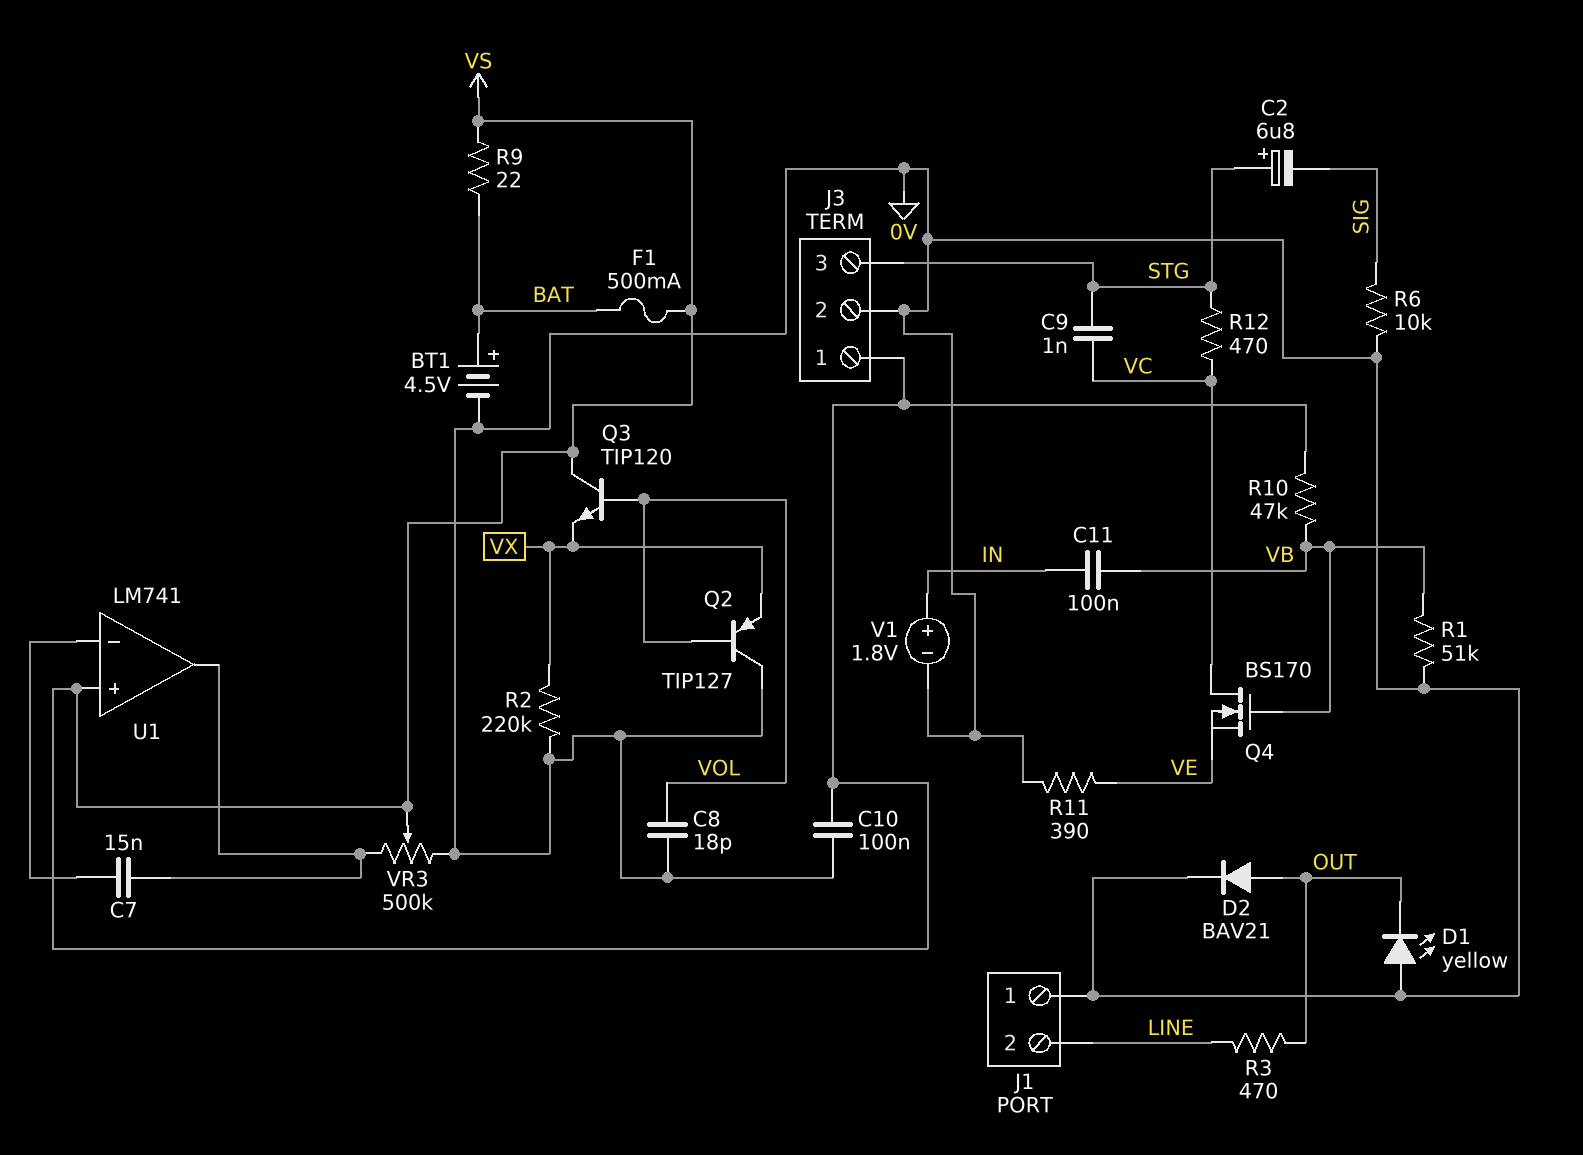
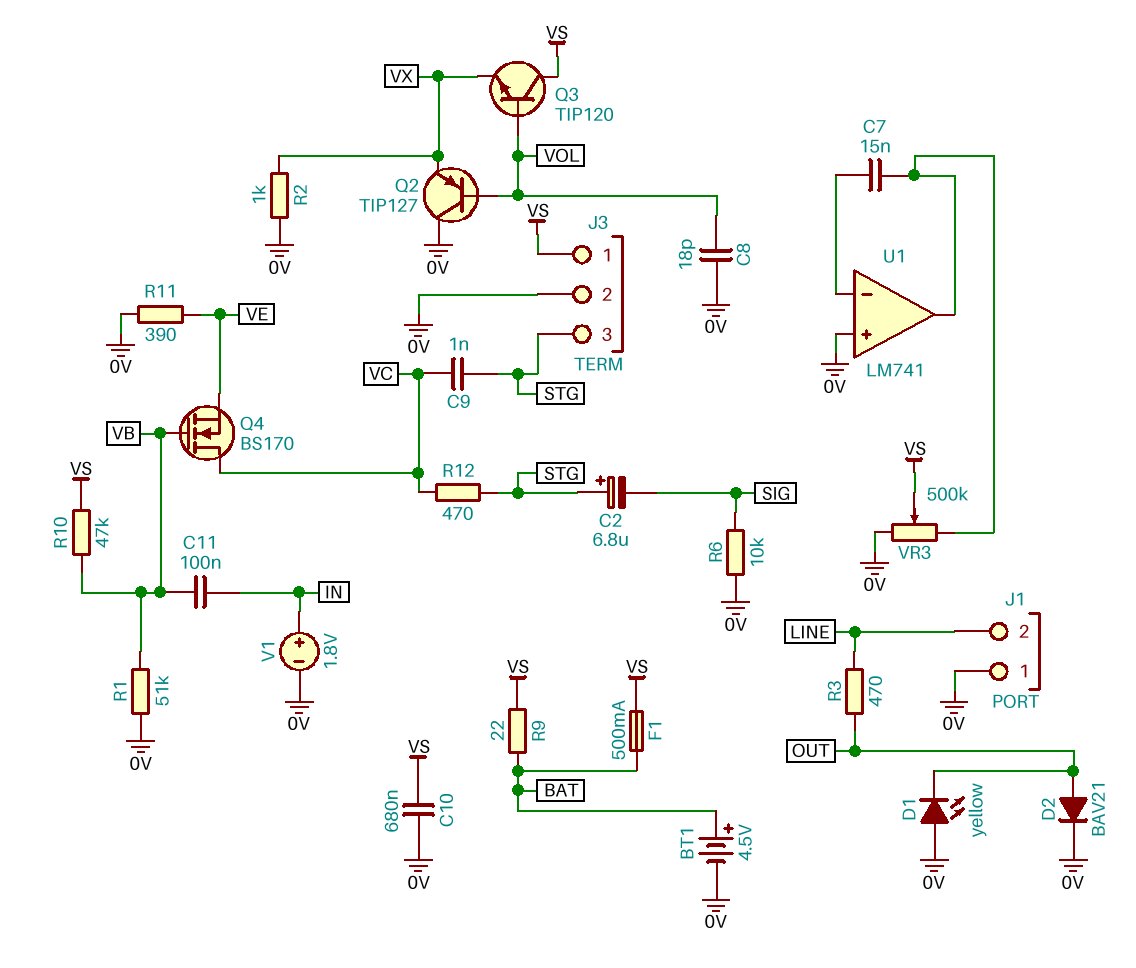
C10: 100nF (0V, VS) -> 680nF (0V, VS)
R2: 220k (0V, VX) -> 1k (0V, VX)
U1 pin in+: VS -> 0V

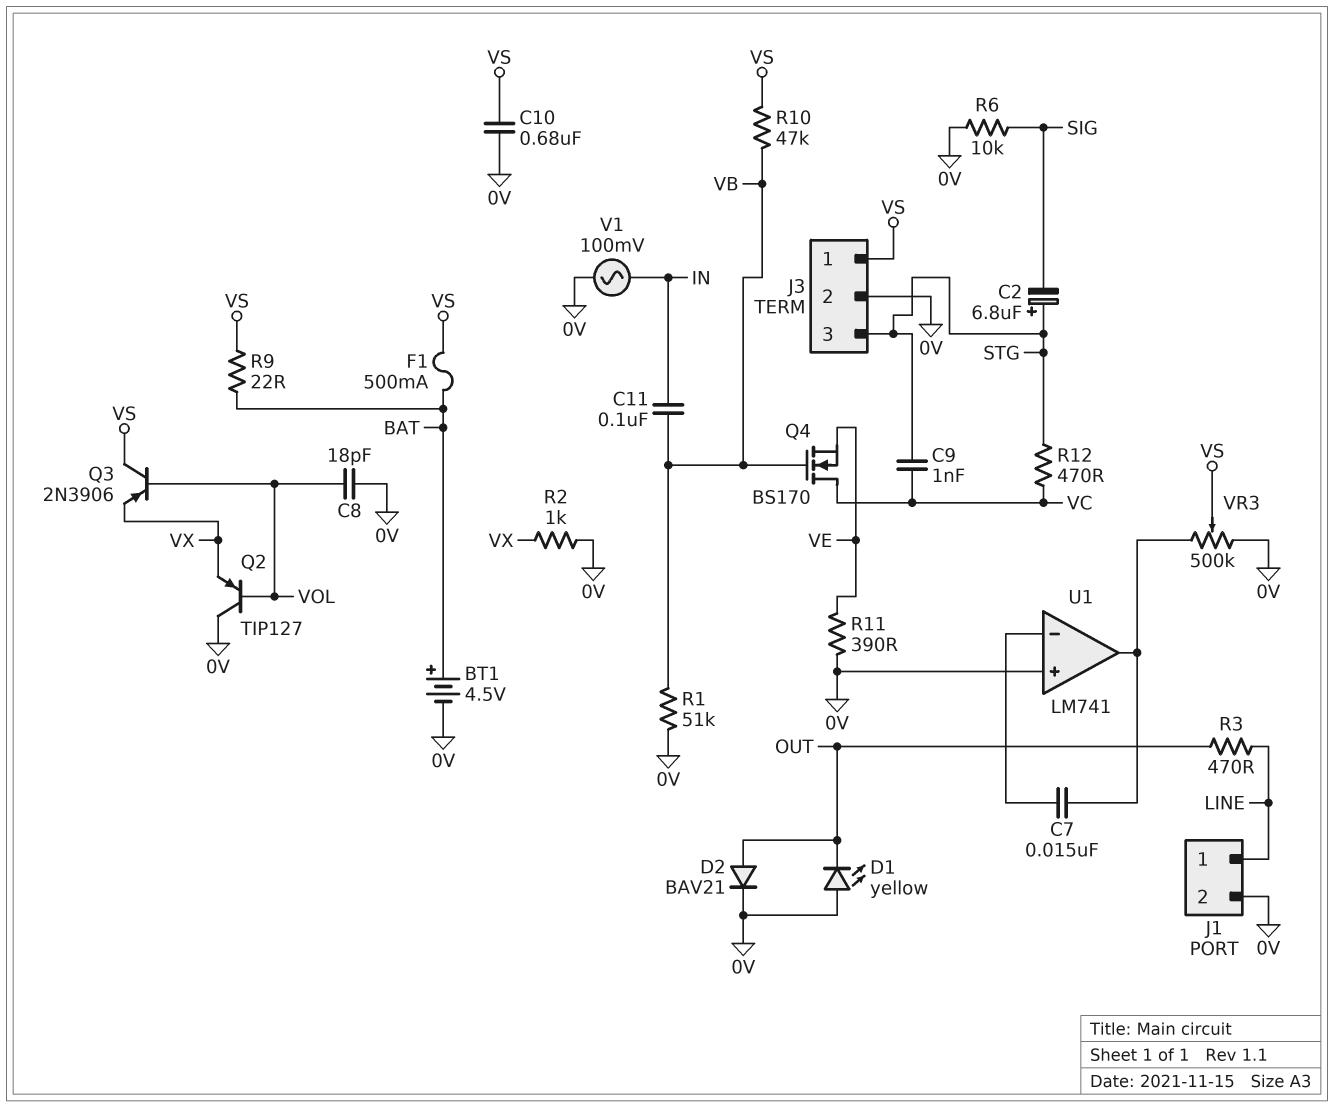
J1 pin 1: 0V -> LINE
J1 pin 2: LINE -> 0V
Q3: NPN TIP120 (B VOL, C VS, E VX) -> PNP 2N3906 (B VOL, C VS, E VX)
V1: 1.8V (plus IN, minus 0V) -> AC 100mV (0V, IN)

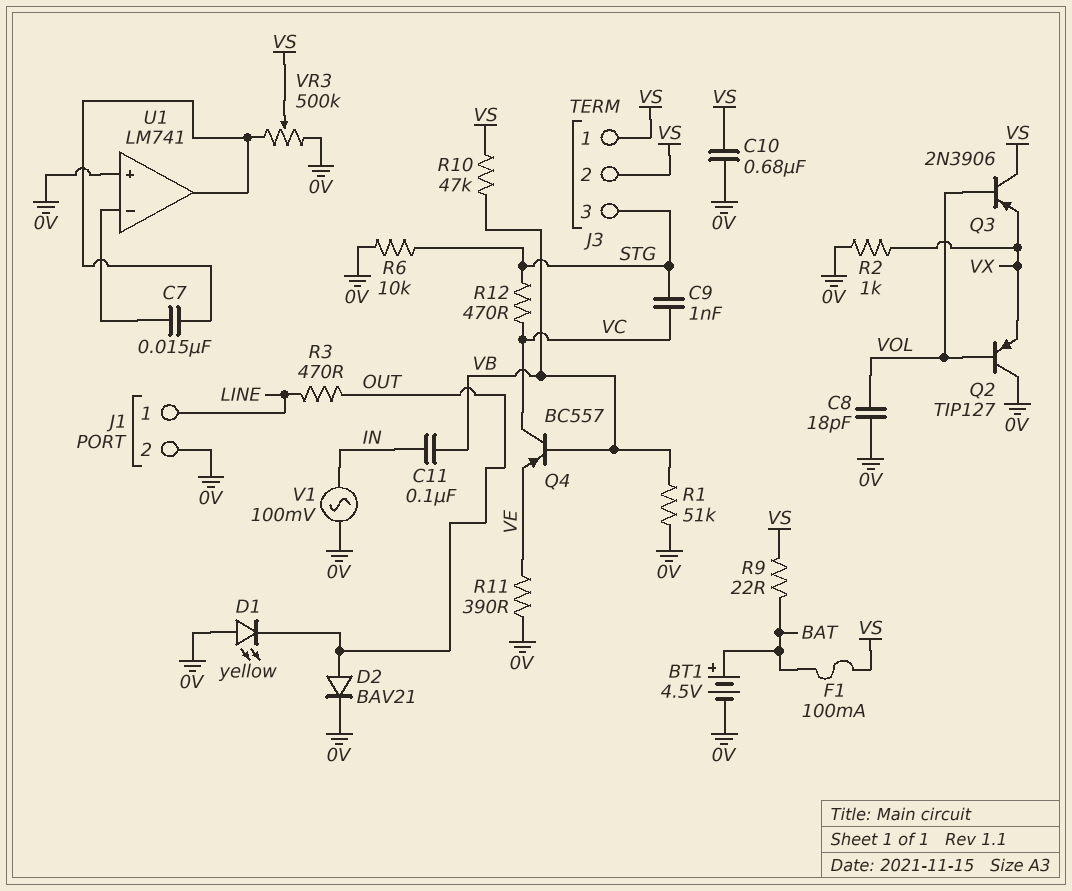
C2: 6.8uF (plus STG, minus SIG) -> none
F1: 500mA (BAT, VS) -> 100mA (BAT, VS)
J3 pin 2: 0V -> VS
Q4: NMOS BS170 (G VB, D VC, S VE) -> PNP BC557 (B VB, C VC, E VE)
R6: 10k (0V, SIG) -> 10k (0V, STG)

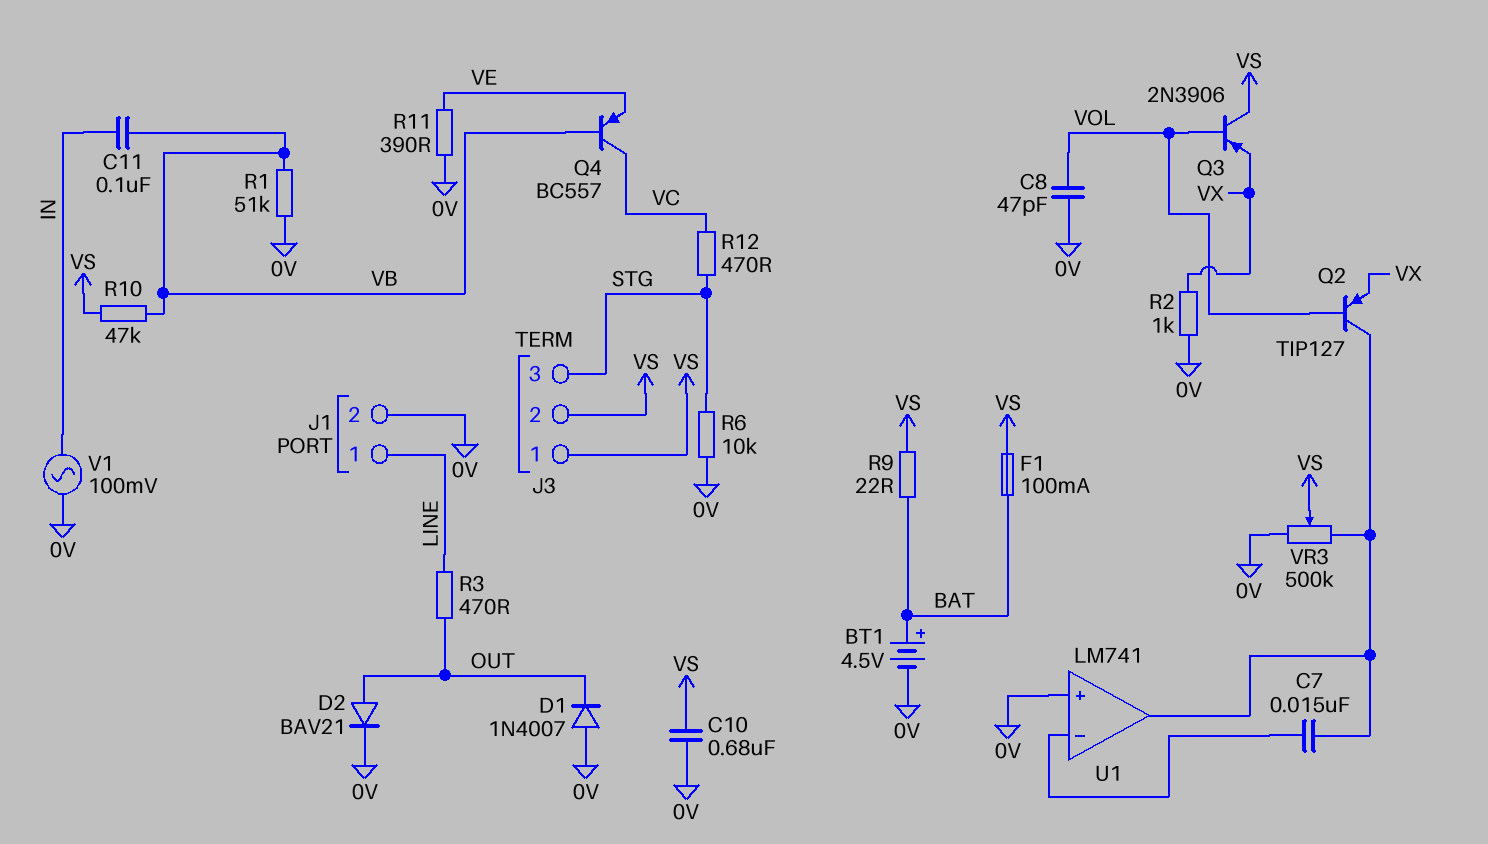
C8: 18pF (0V, VOL) -> 47pF (0V, VOL)
C9: 1nF (STG, VC) -> none
D1: LED yellow (A 0V, K OUT) -> diode 1N4007 (A 0V, K OUT)
Q2: PNP TIP127 (B VOL, C 0V, E VX) -> PNP TIP127 (B VOL, C U1/out, E VX)

